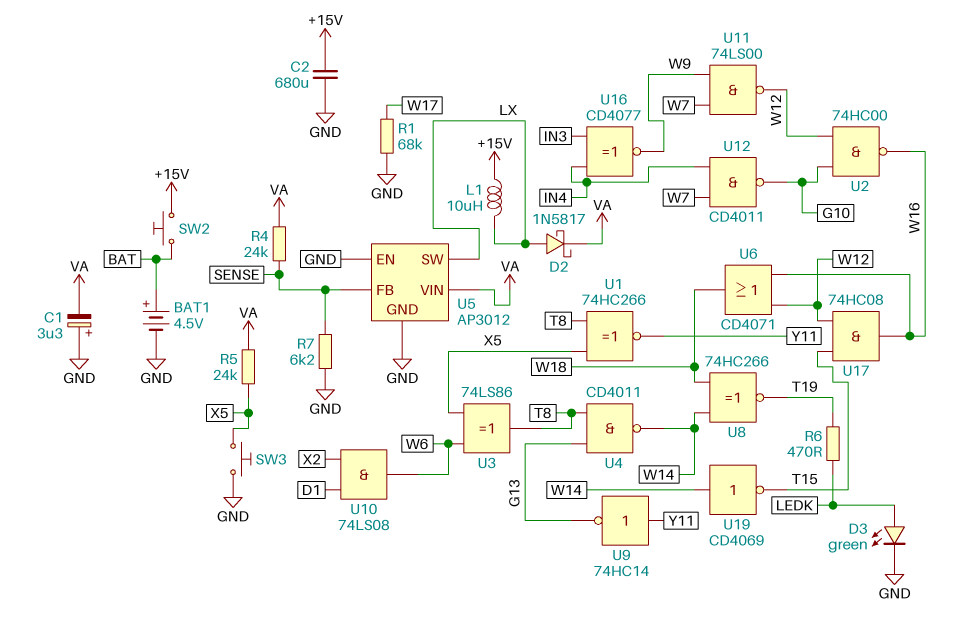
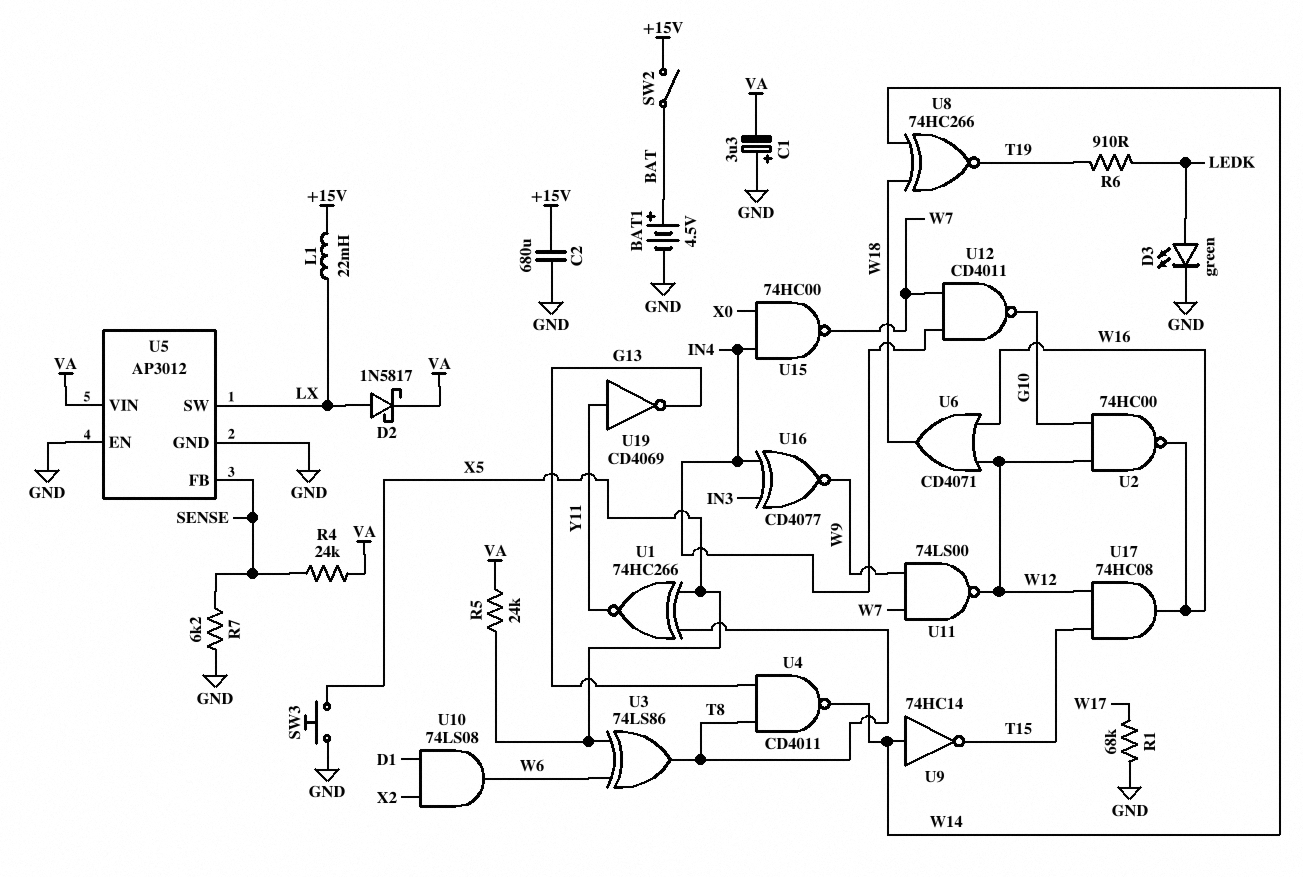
L1: 10uH (+15V, LX) -> 22mH (+15V, LX)
R6: 470 (LEDK, T19) -> 910 (LEDK, T19)
SW2: button (+15V, BAT) -> switch (+15V, BAT)
U9: NOT 74HC14 (in Y11, out G13) -> NOT 74HC14 (in W14, out T15)
U15: none -> NAND 74HC00 (in IN4, in X0, out W7)
U19: NOT CD4069 (in W14, out T15) -> NOT CD4069 (in Y11, out G13)

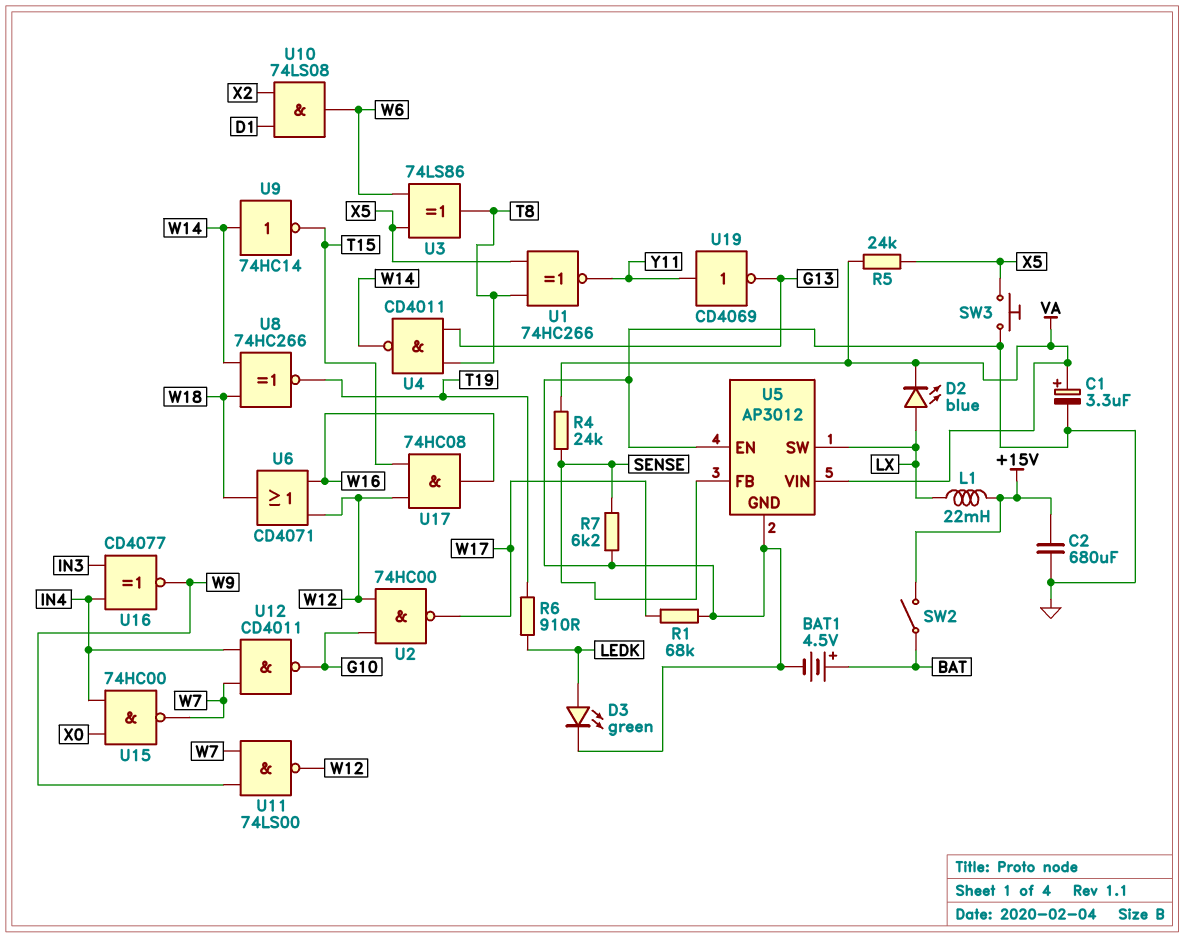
C1: 3.3uF (plus GND, minus VA) -> 3.3uF (plus VA, minus GND)
D2: schottky 1N5817 (A LX, K VA) -> LED blue (A LX, K VA)
U2: NAND 74HC00 (in G10, in W12, out W16) -> NAND 74HC00 (in G10, in W12, out W17)

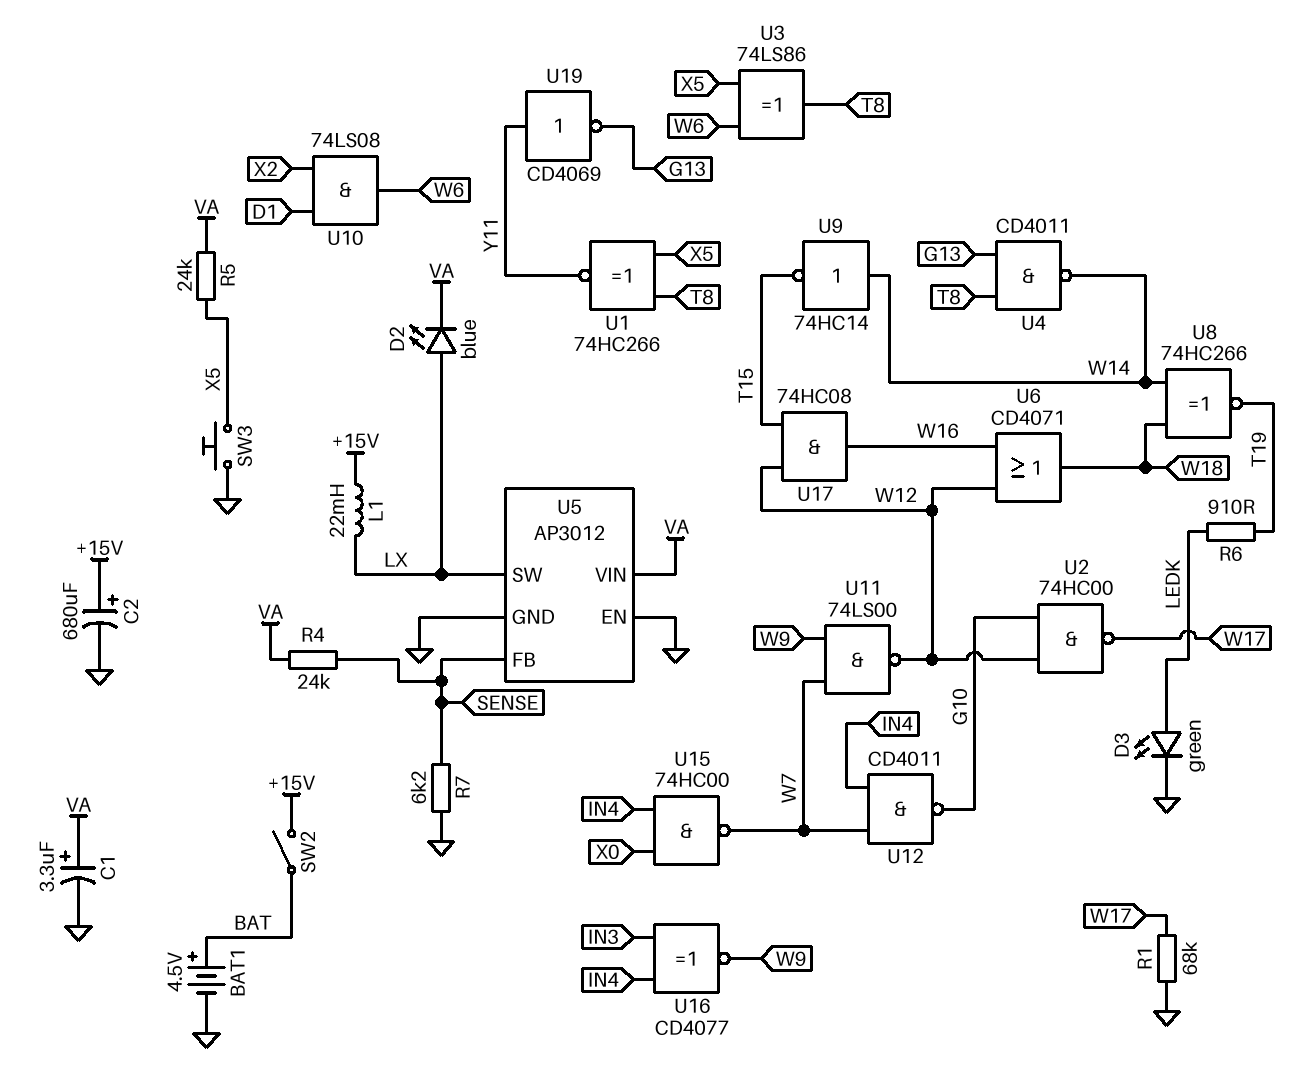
C2: 680uF (+15V, GND) -> 680uF (plus +15V, minus GND)

